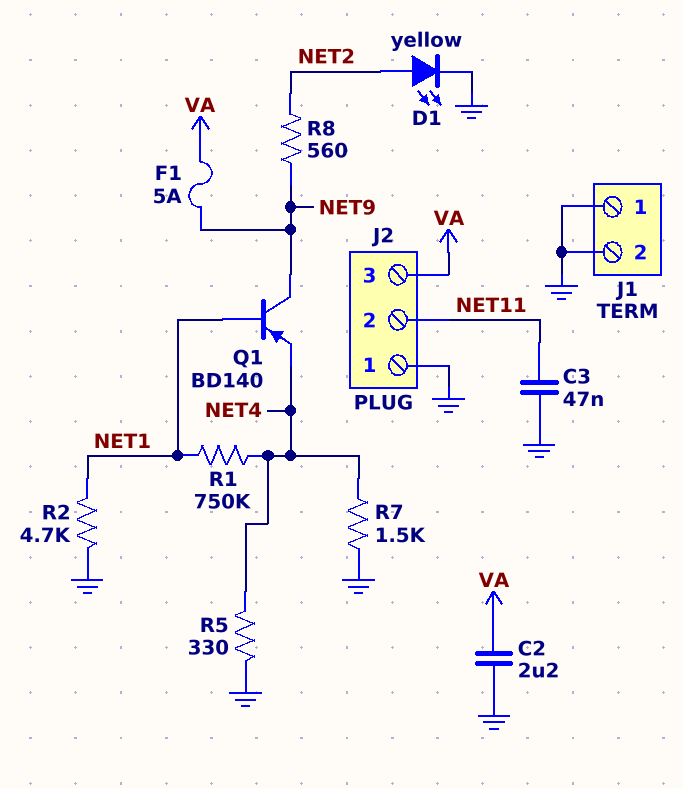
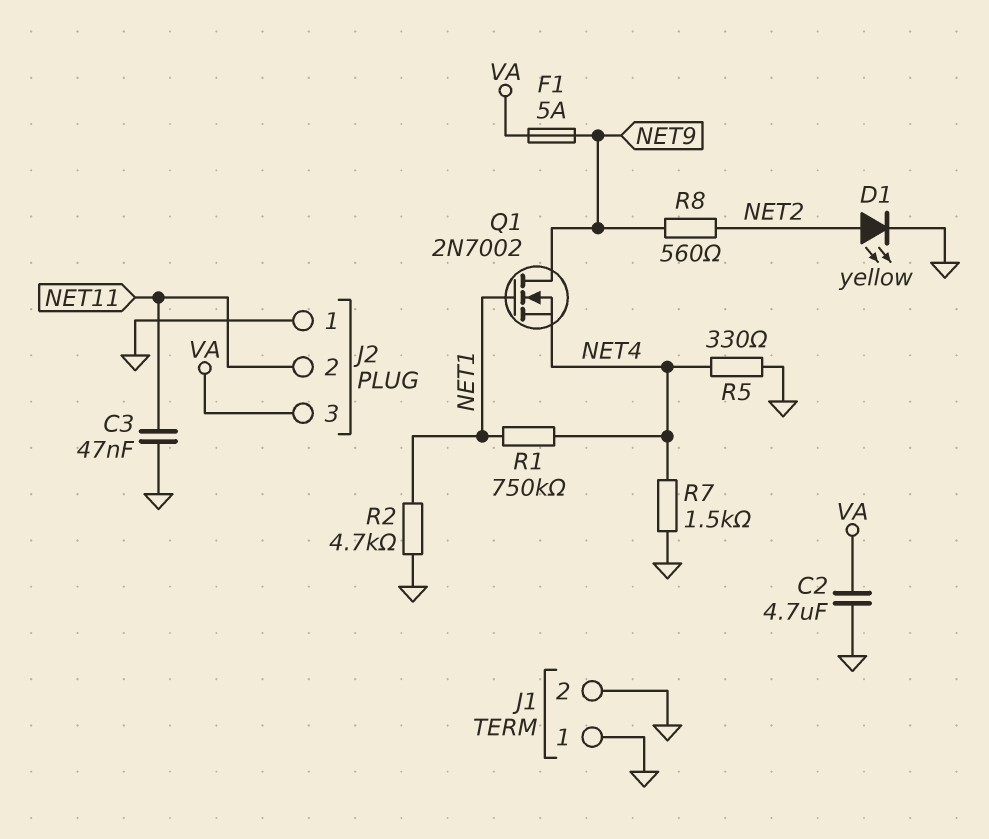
C2: 2.2uF (GND, VA) -> 4.7uF (GND, VA)
Q1: PNP BD140 (B NET1, C NET9, E NET4) -> NMOS 2N7002 (G NET1, D NET9, S NET4)

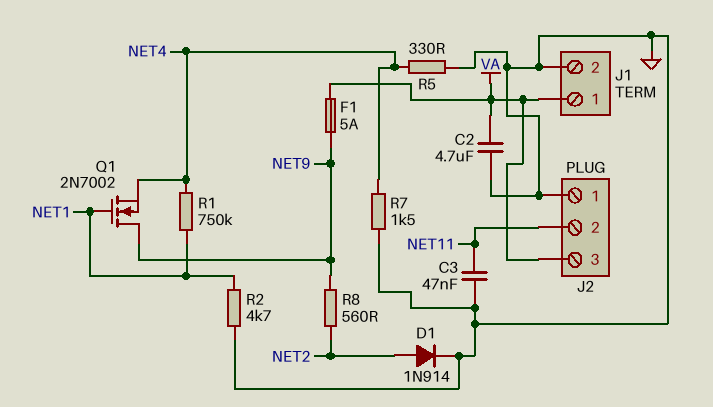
D1: LED yellow (A NET2, K GND) -> diode 1N914 (A NET2, K GND)
J1 pin 1: GND -> VA

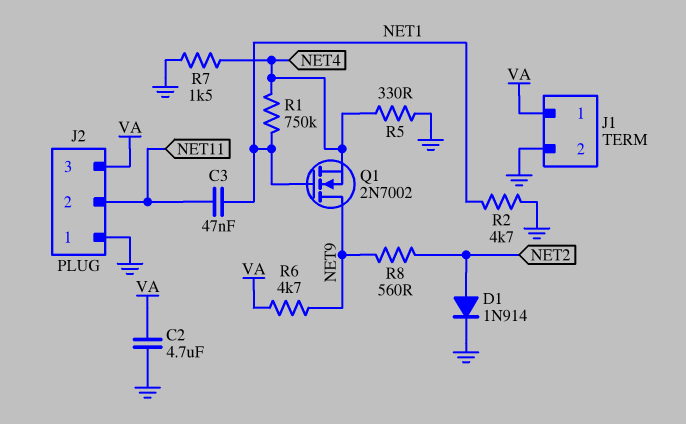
C3: 47nF (GND, NET11) -> 47nF (NET1, NET11)
F1: 5A (NET9, VA) -> none
R6: none -> 4.7k (NET9, VA)

